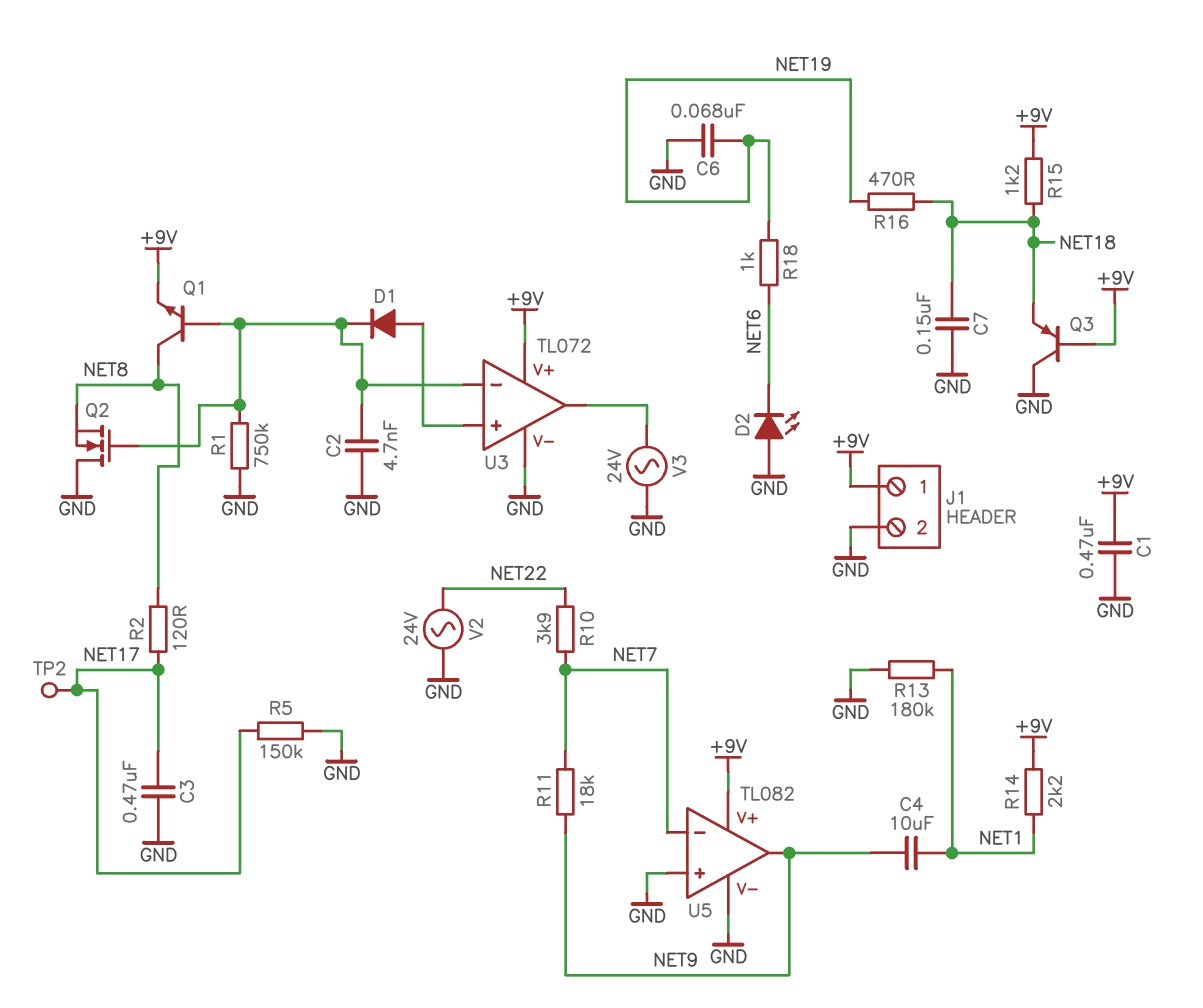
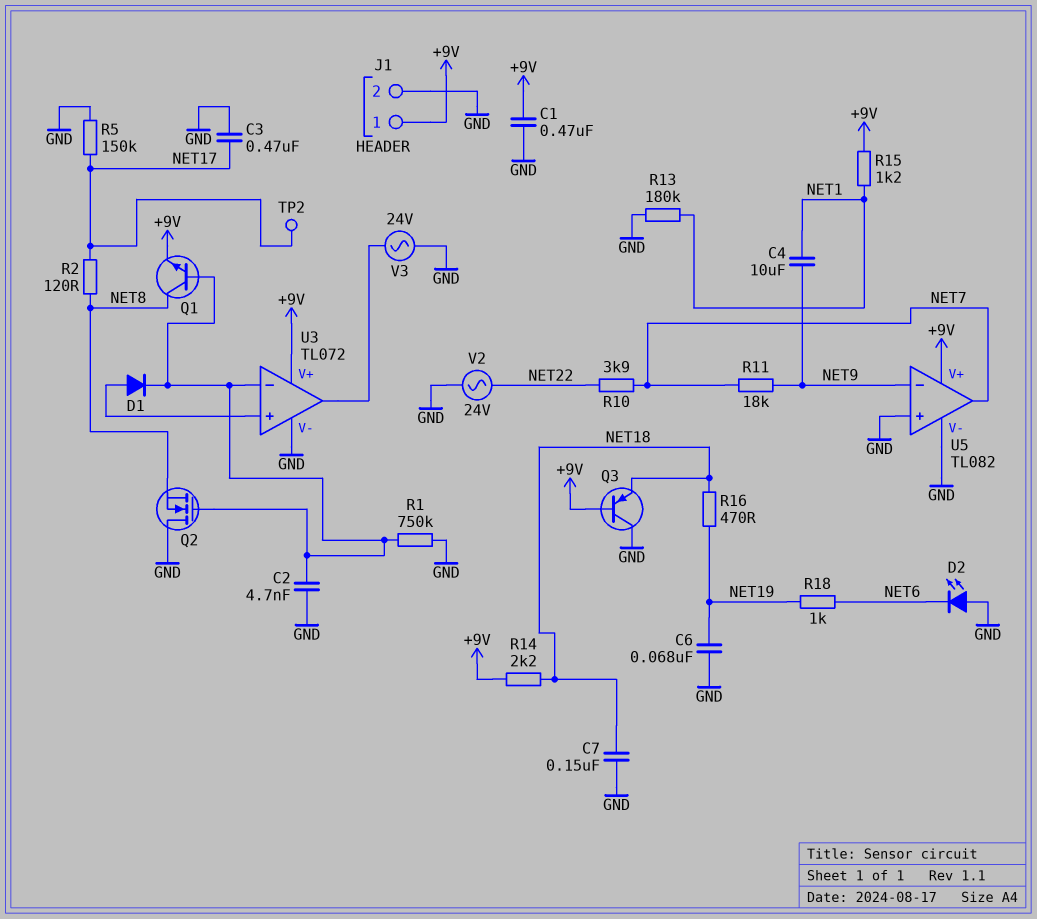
R14: 2.2k (+9V, NET1) -> 2.2k (+9V, NET18)
R15: 1.2k (+9V, NET18) -> 1.2k (+9V, NET1)
U5 pin in-: NET7 -> NET9
U5 pin out: NET9 -> NET7

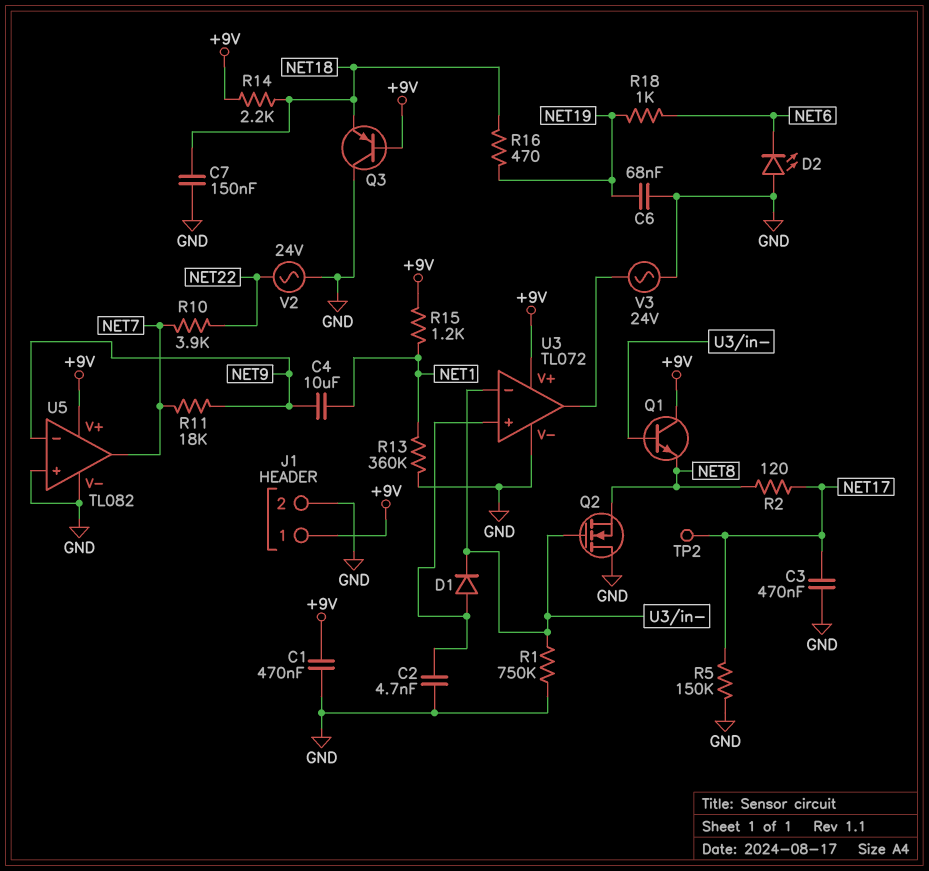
C2: 4.7nF (GND, U3/in-) -> 4.7nF (GND, U3/in+)
Q1: NPN (B U3/in-, C NET8, E +9V) -> NPN (B U3/in-, C +9V, E NET8)
R13: 180k (GND, NET1) -> 360k (GND, NET1)

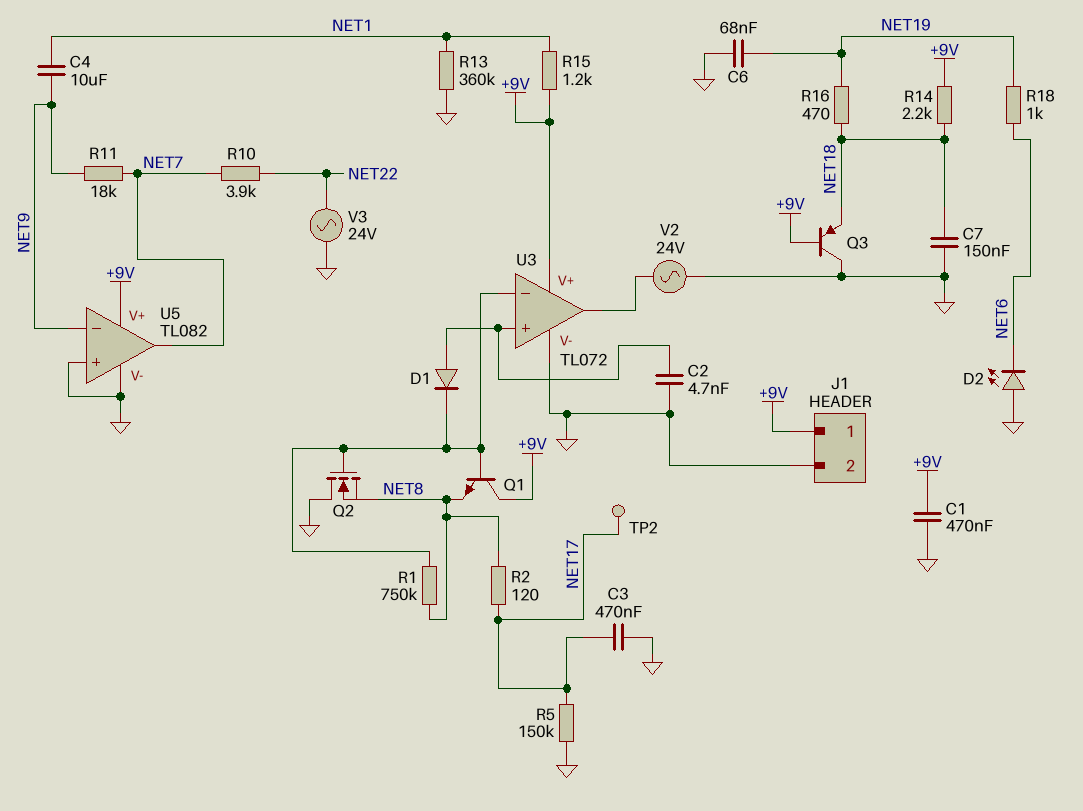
R1: 750k (GND, U3/in-) -> 750k (NET8, U3/in-)
V2: AC 24V (GND, NET22) -> AC 24V (GND, U3/out)
V3: AC 24V (GND, U3/out) -> AC 24V (GND, NET22)

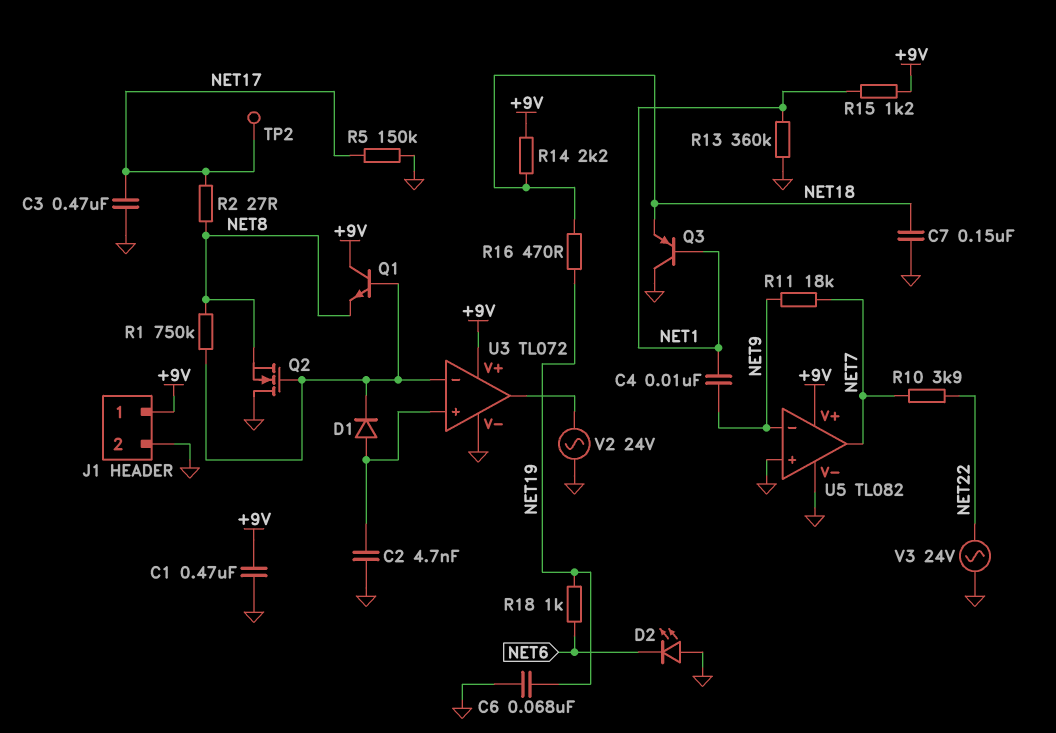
C4: 10uF (NET1, NET9) -> 10nF (NET1, NET9)
Q3: PNP (B +9V, C GND, E NET18) -> PNP (B NET1, C GND, E NET18)
R2: 120 (NET8, NET17) -> 27 (NET8, NET17)

